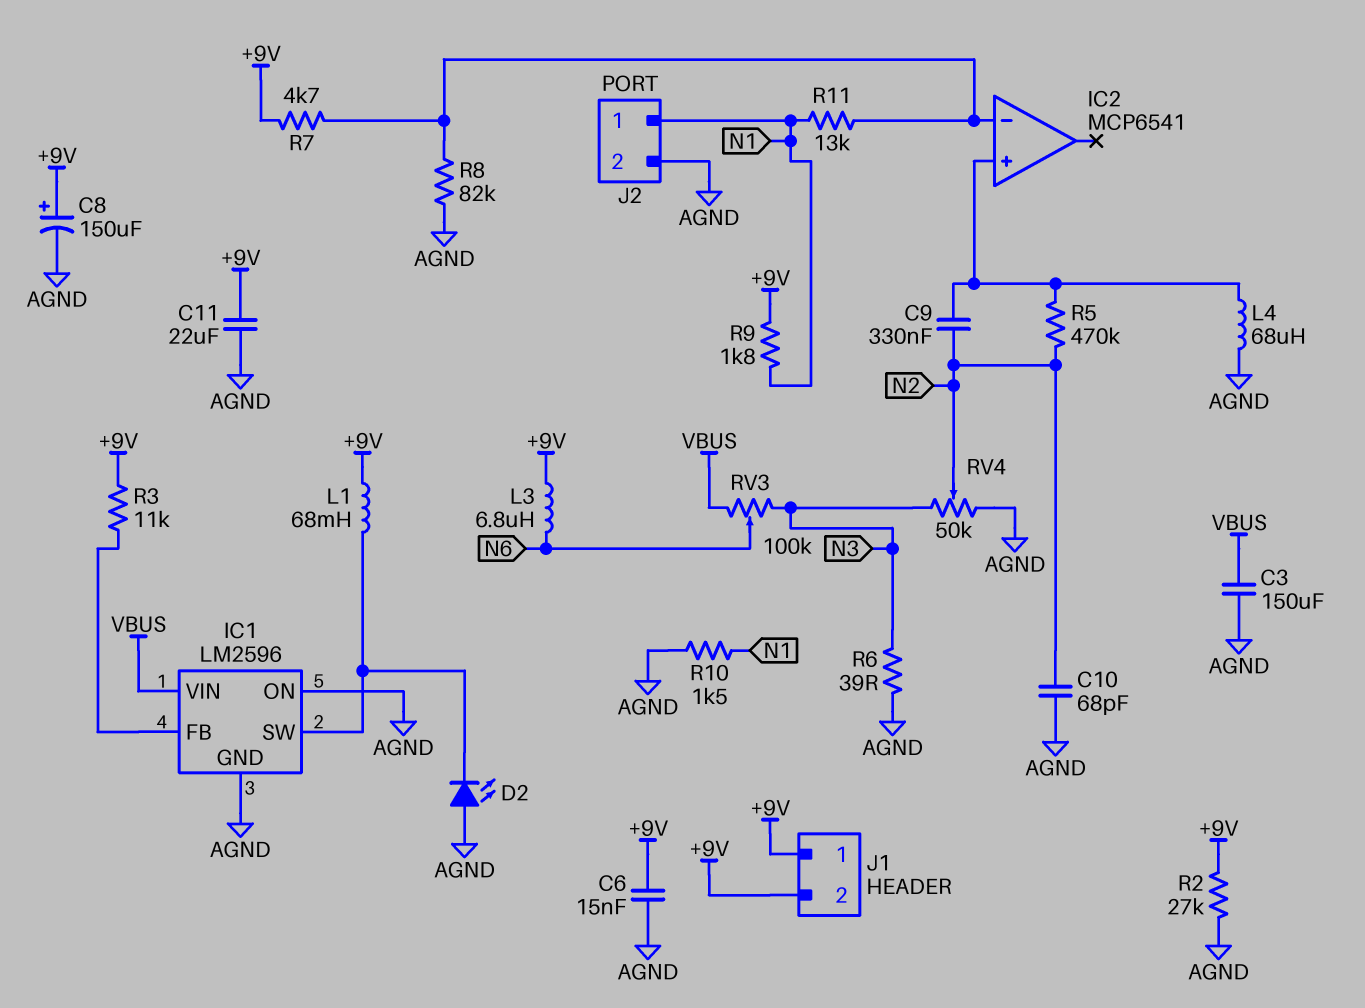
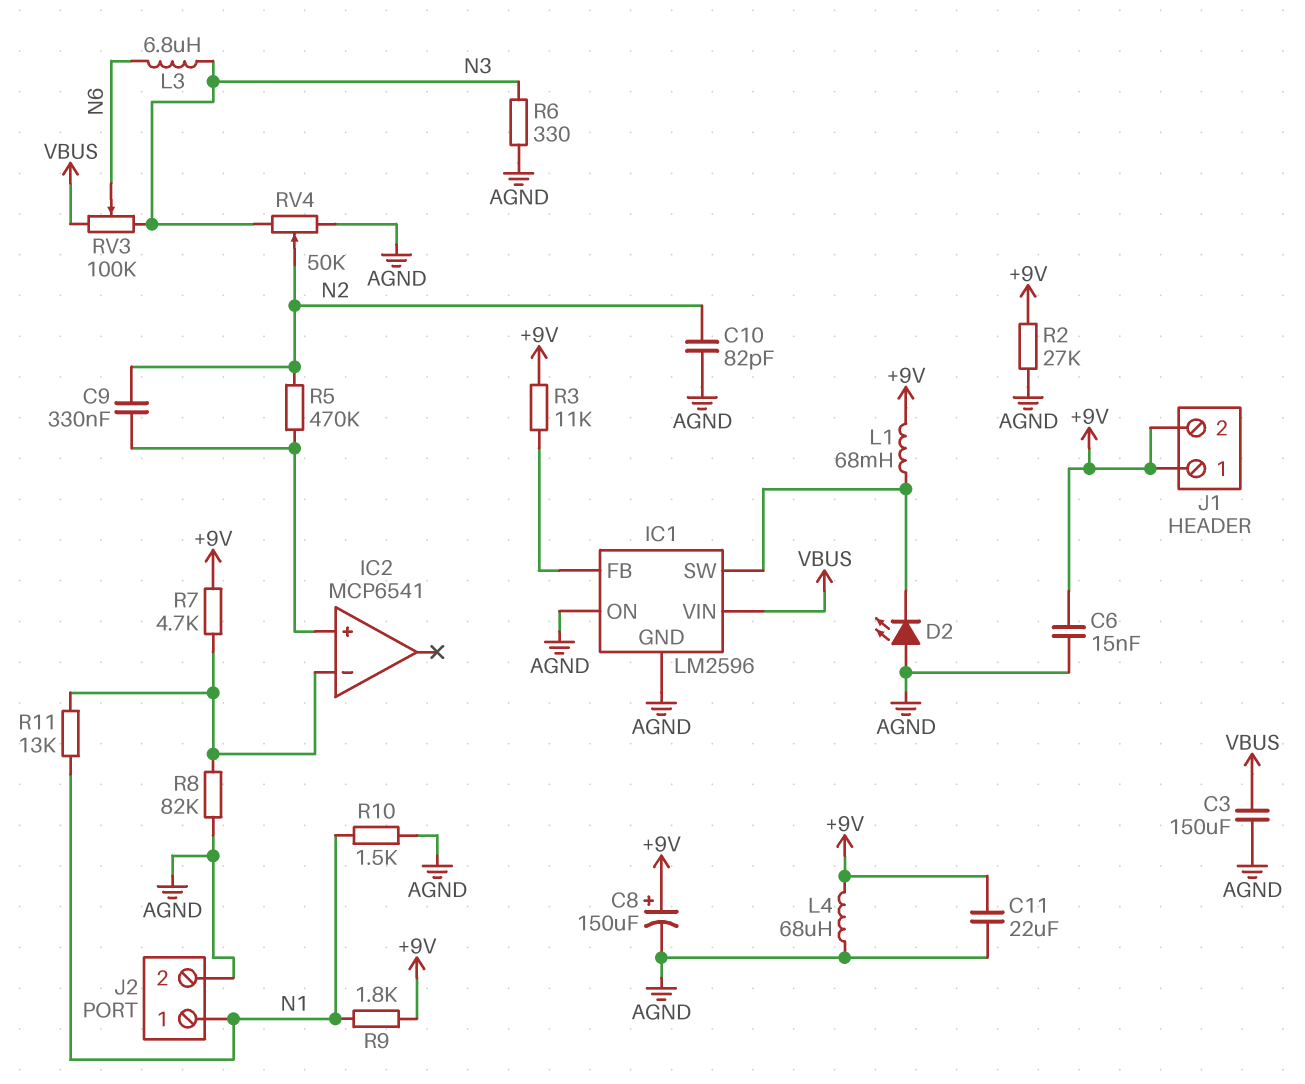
C10: 68pF (AGND, N2) -> 82pF (AGND, N2)
L3: 6.8uH (+9V, N6) -> 6.8uH (N3, N6)
L4: 68uH (AGND, IC2/in+) -> 68uH (+9V, AGND)
R6: 39 (AGND, N3) -> 330 (AGND, N3)

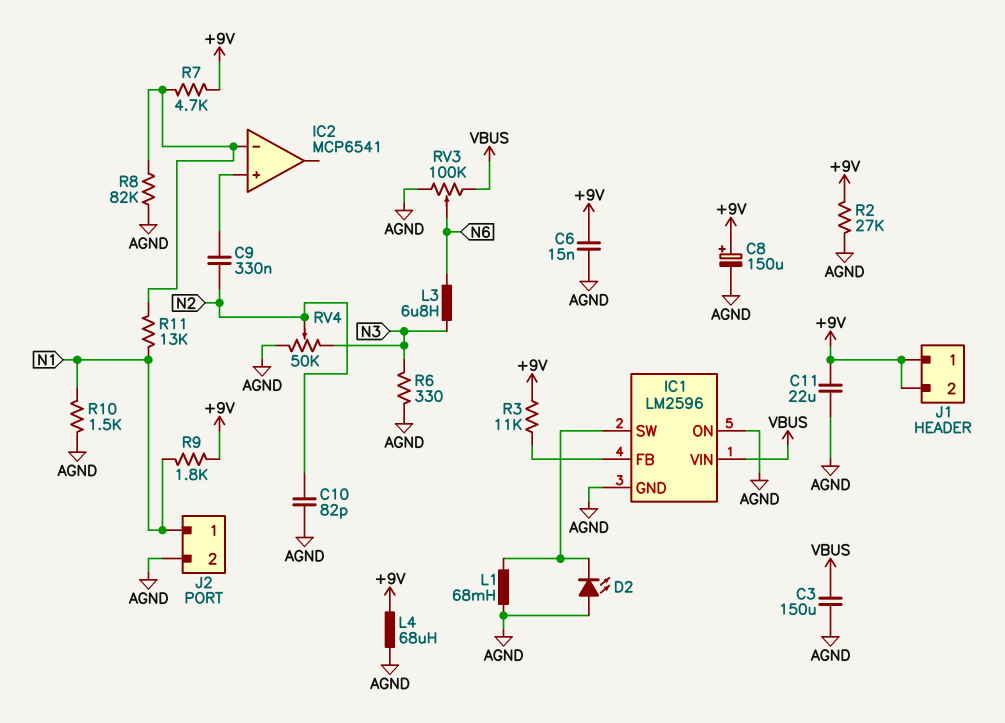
L1: 68mH (+9V, IC1/SW) -> 68mH (AGND, IC1/SW)
R5: 470k (IC2/in+, N2) -> none
RV3: 100k (N3, VBUS, wiper N6) -> 100k (AGND, VBUS, wiper N6)

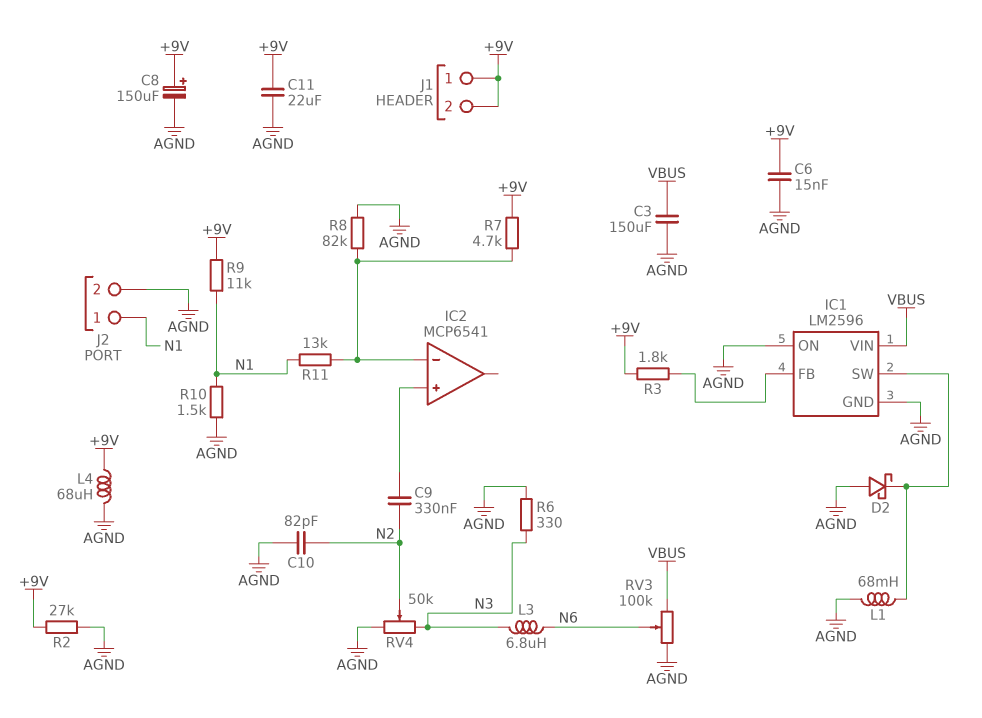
D2: LED (A AGND, K IC1/SW) -> schottky (A AGND, K IC1/SW)
R3: 11k (+9V, IC1/FB) -> 1.8k (+9V, IC1/FB)
R9: 1.8k (+9V, N1) -> 11k (+9V, N1)

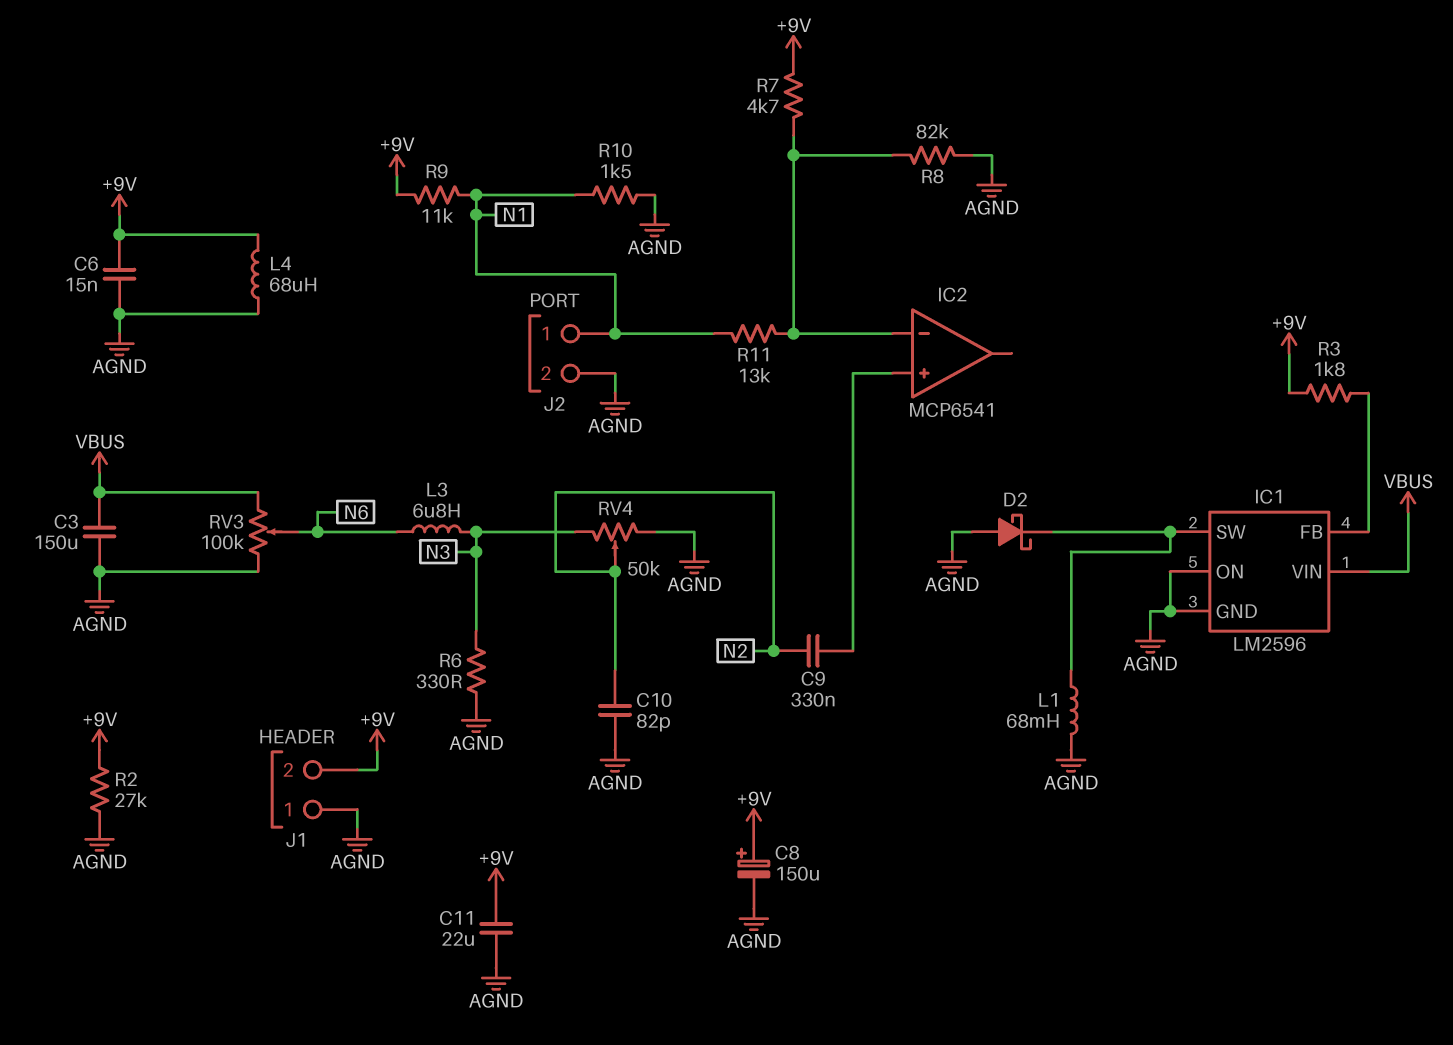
J1 pin 1: +9V -> AGND

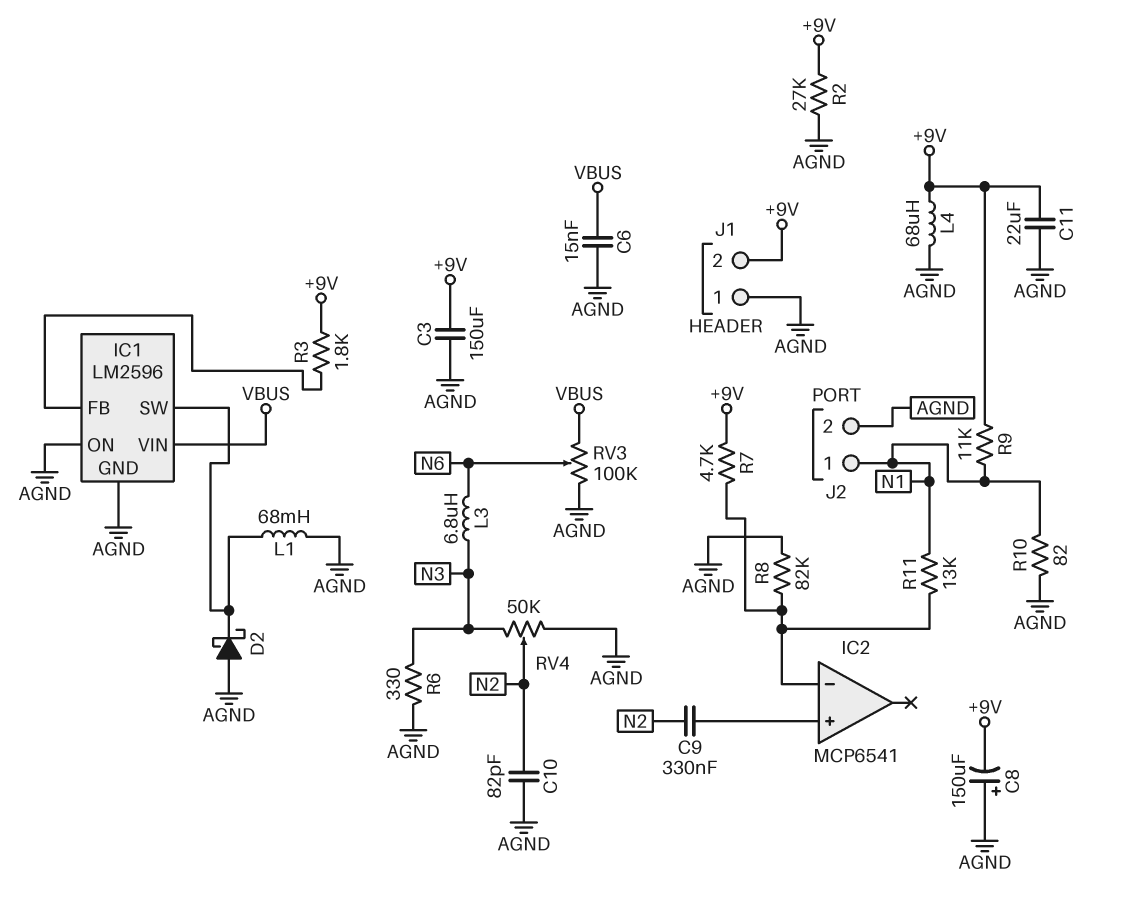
C3: 150uF (AGND, VBUS) -> 150uF (+9V, AGND)
C6: 15nF (+9V, AGND) -> 15nF (AGND, VBUS)
C8: 150uF (plus +9V, minus AGND) -> 150uF (plus AGND, minus +9V)
R10: 1.5k (AGND, N1) -> 82 (AGND, N1)

